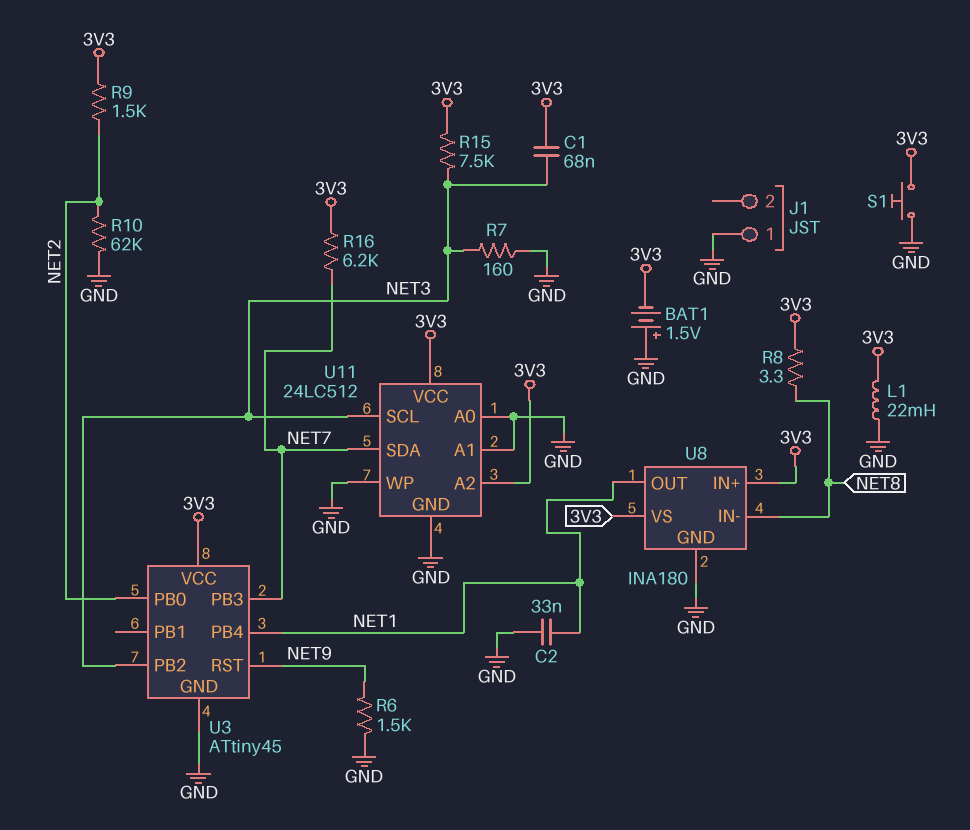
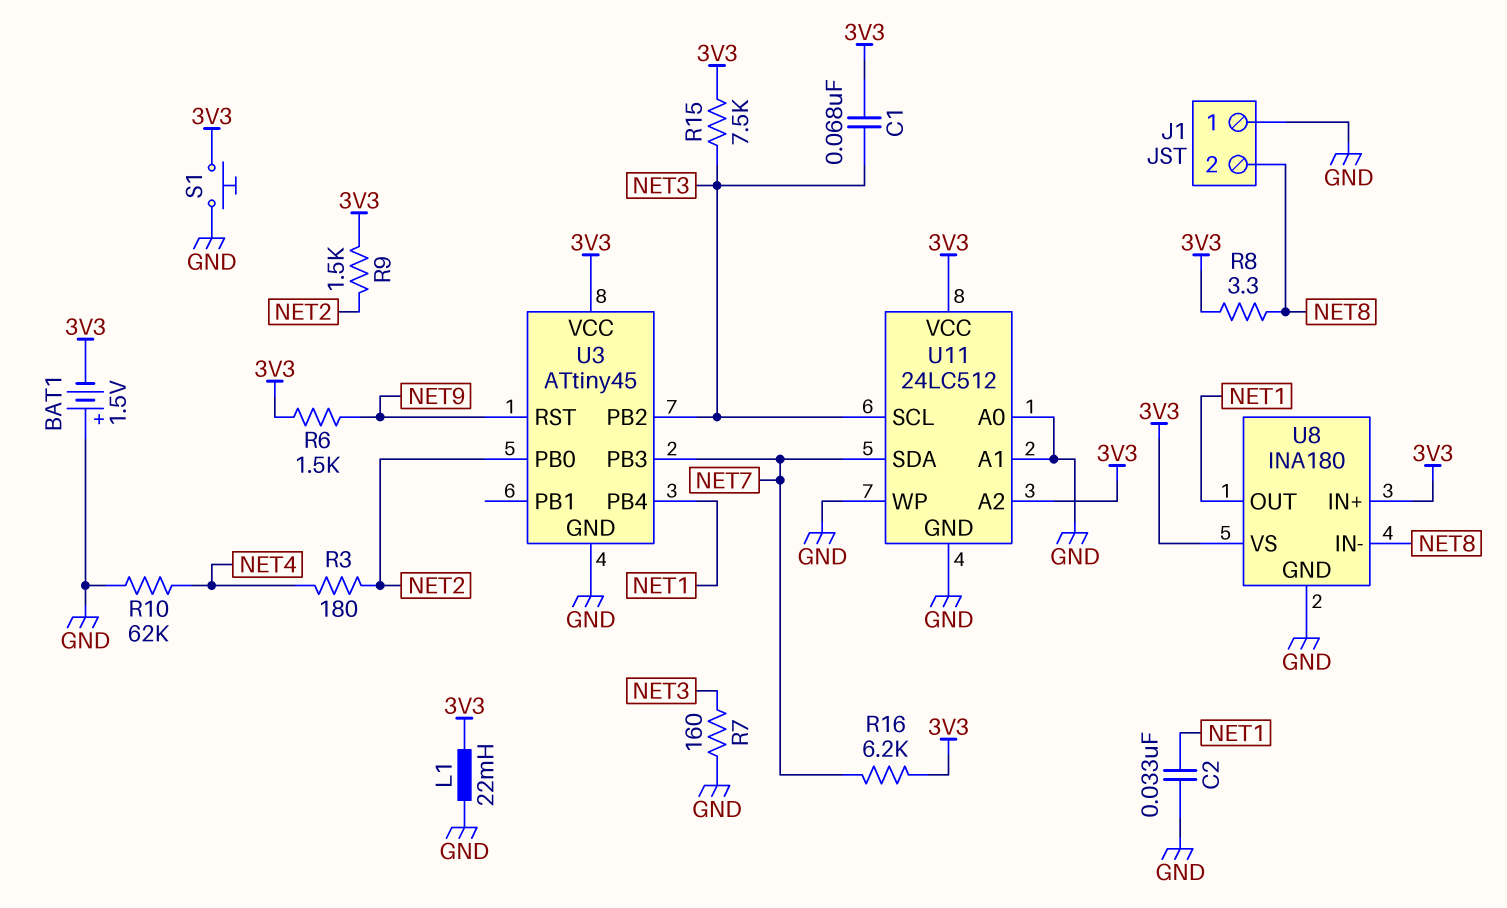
J1 pin 2: none -> NET8
R3: none -> 180 (NET2, NET4)
R6: 1.5k (GND, NET9) -> 1.5k (3V3, NET9)
R10: 62k (GND, NET2) -> 62k (GND, NET4)

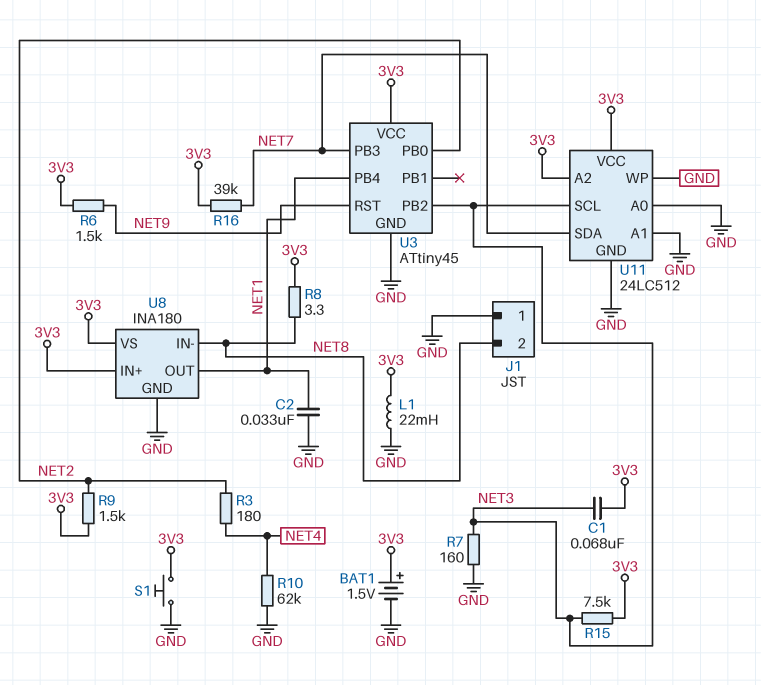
BAT1: 1.5V (plus GND, minus 3V3) -> 1.5V (plus 3V3, minus GND)
R16: 6.2k (3V3, NET7) -> 39k (3V3, NET7)

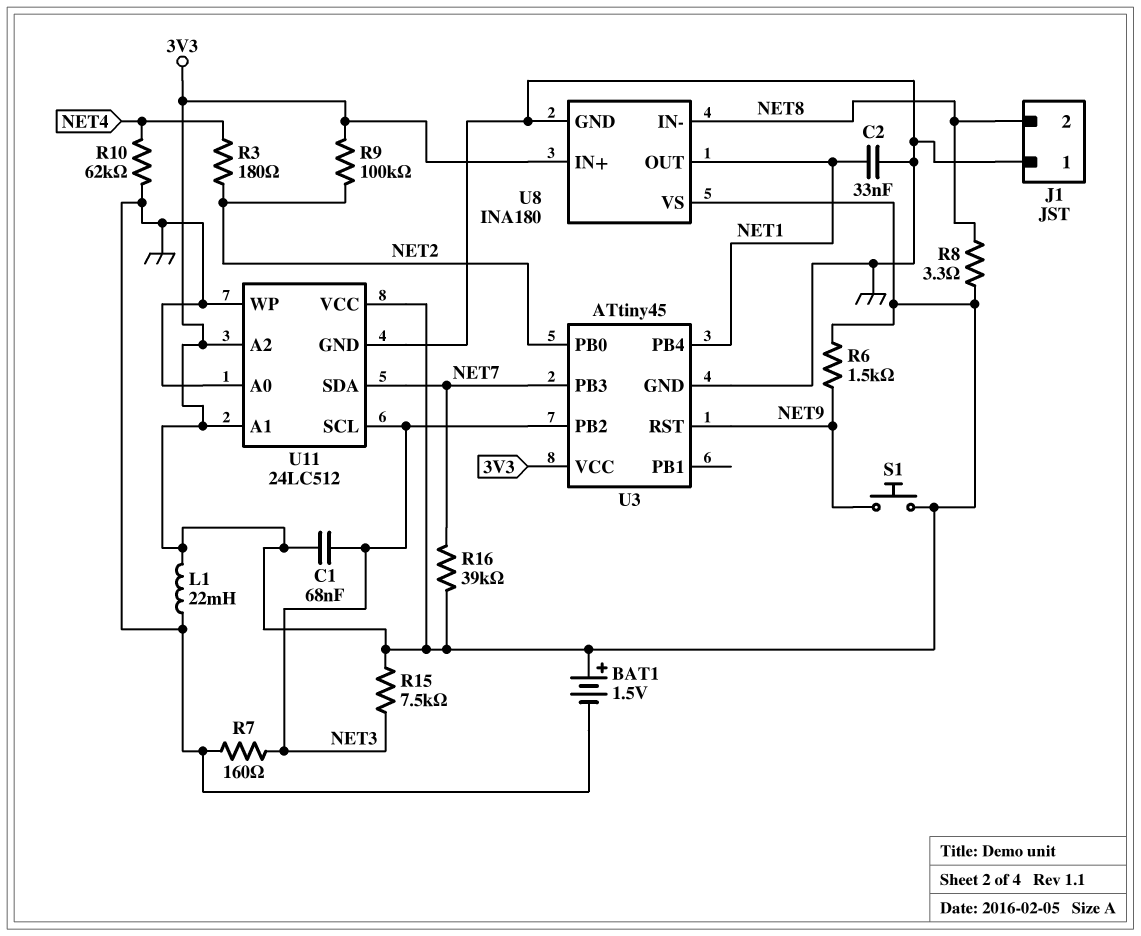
R9: 1.5k (3V3, NET2) -> 100k (3V3, NET2)
S1: button (3V3, GND) -> button (3V3, NET9)
U11 pin A1: GND -> 3V3

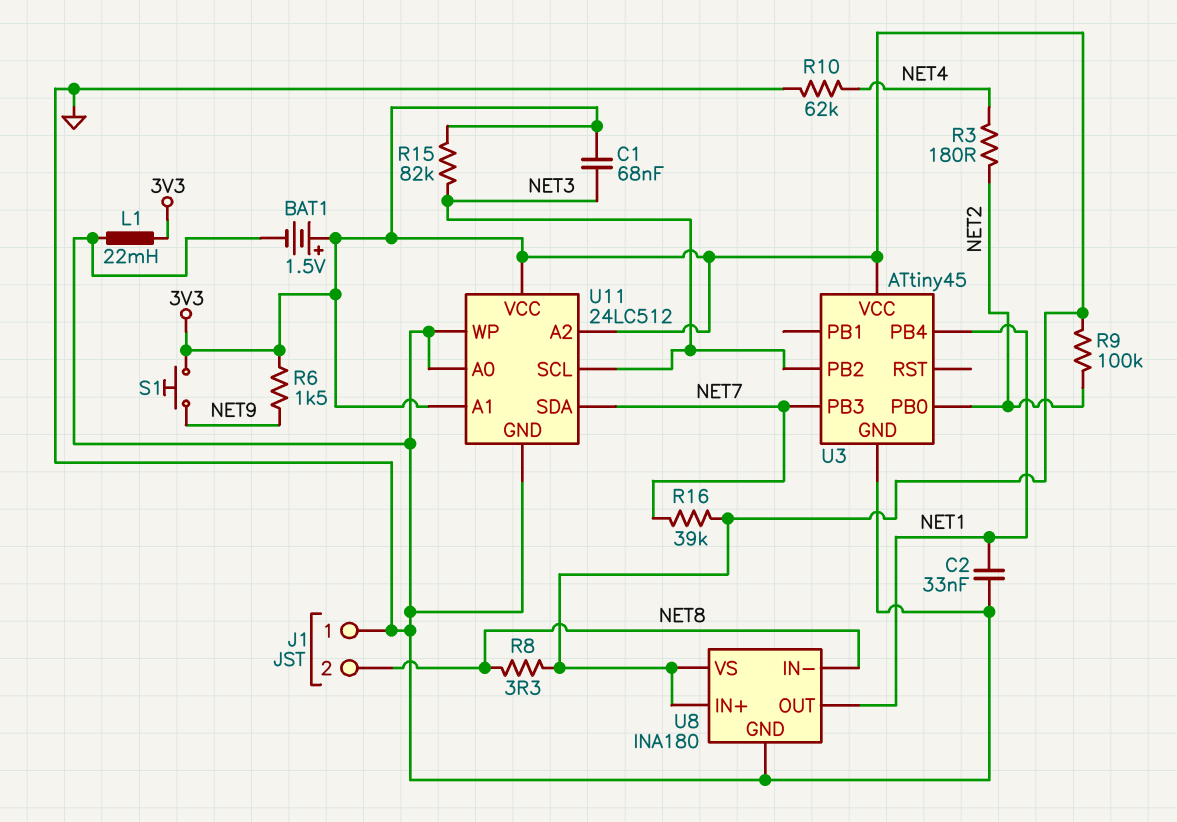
R7: 160 (GND, NET3) -> none
R15: 7.5k (3V3, NET3) -> 82k (3V3, NET3)
U3 pin RST: NET9 -> none

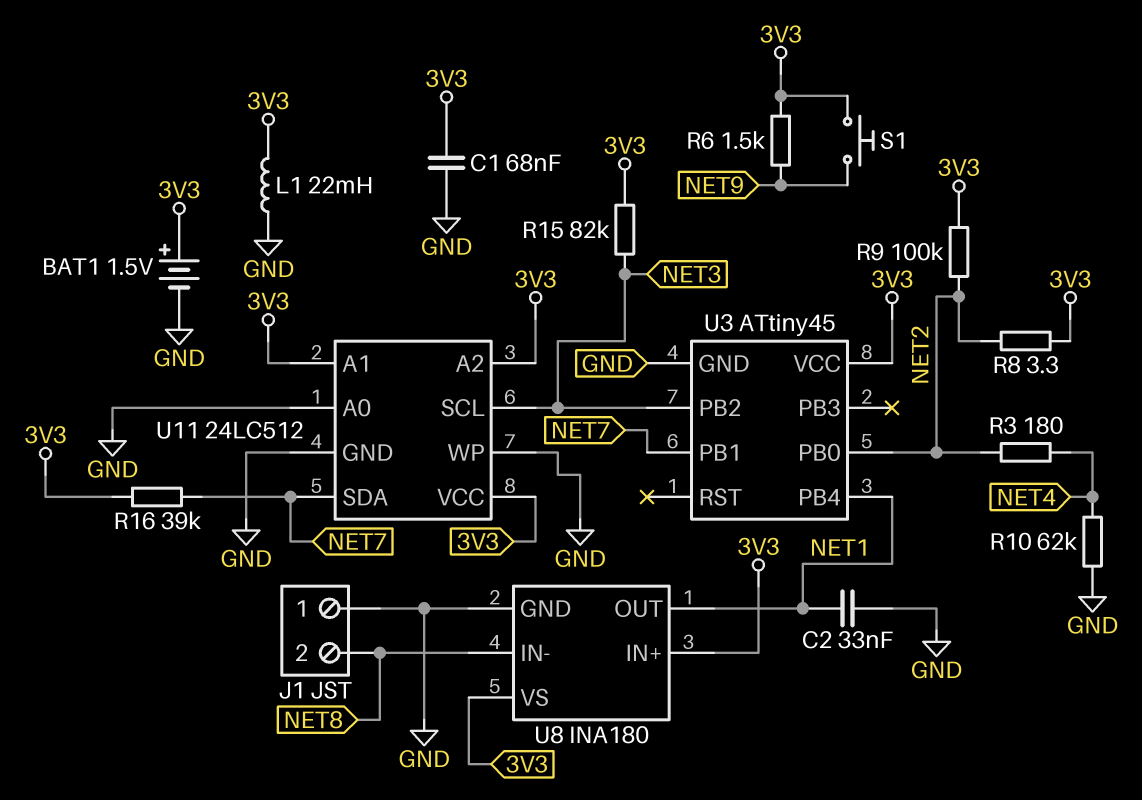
C1: 68nF (3V3, NET3) -> 68nF (3V3, GND)
R8: 3.3 (3V3, NET8) -> 3.3 (3V3, NET2)
U3 pin PB1: none -> NET7
U3 pin PB3: NET7 -> none

